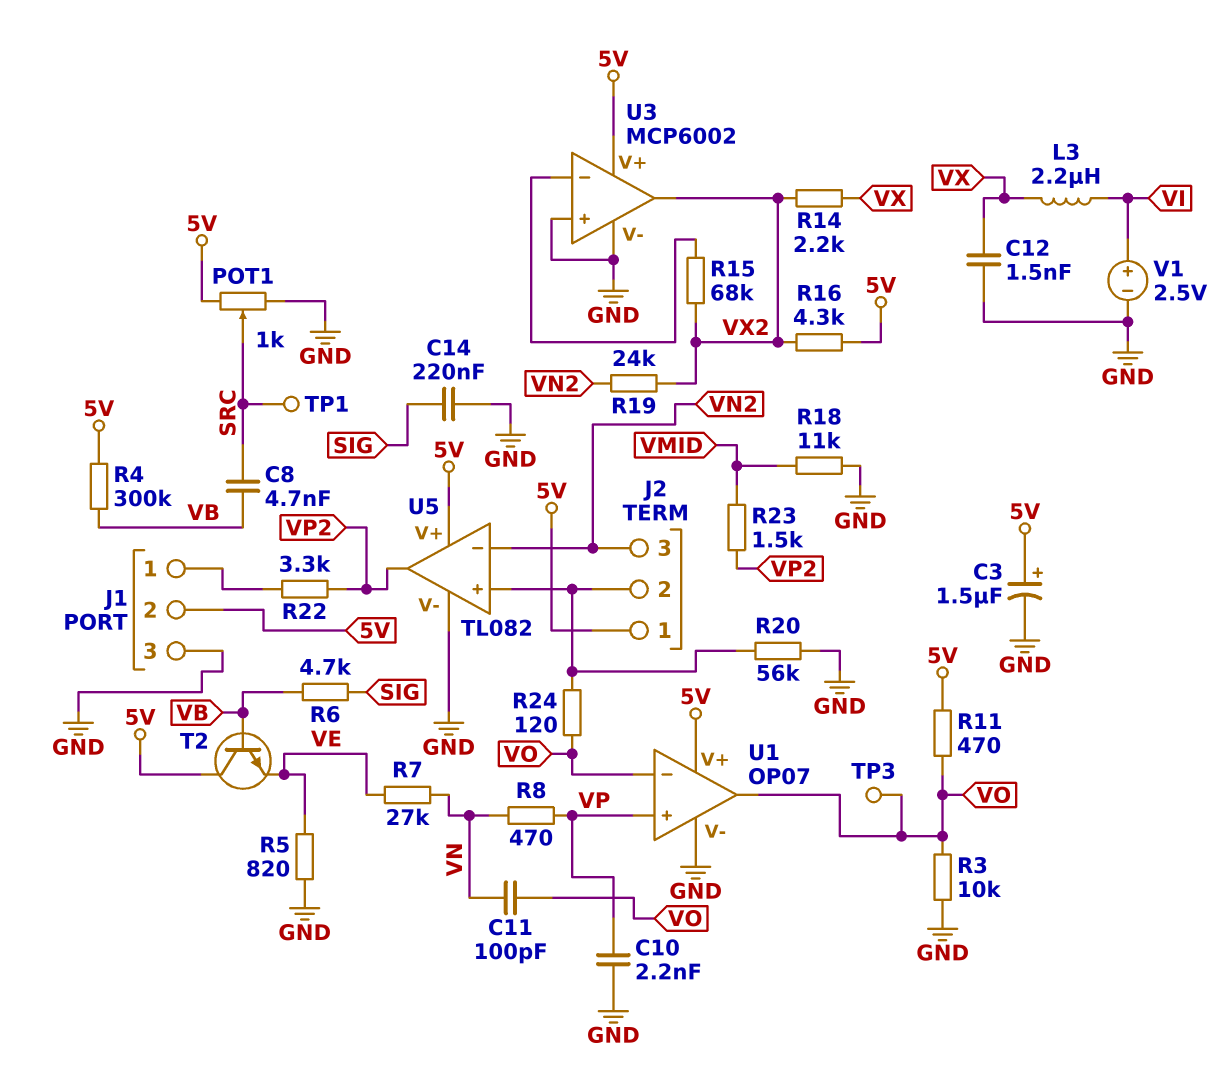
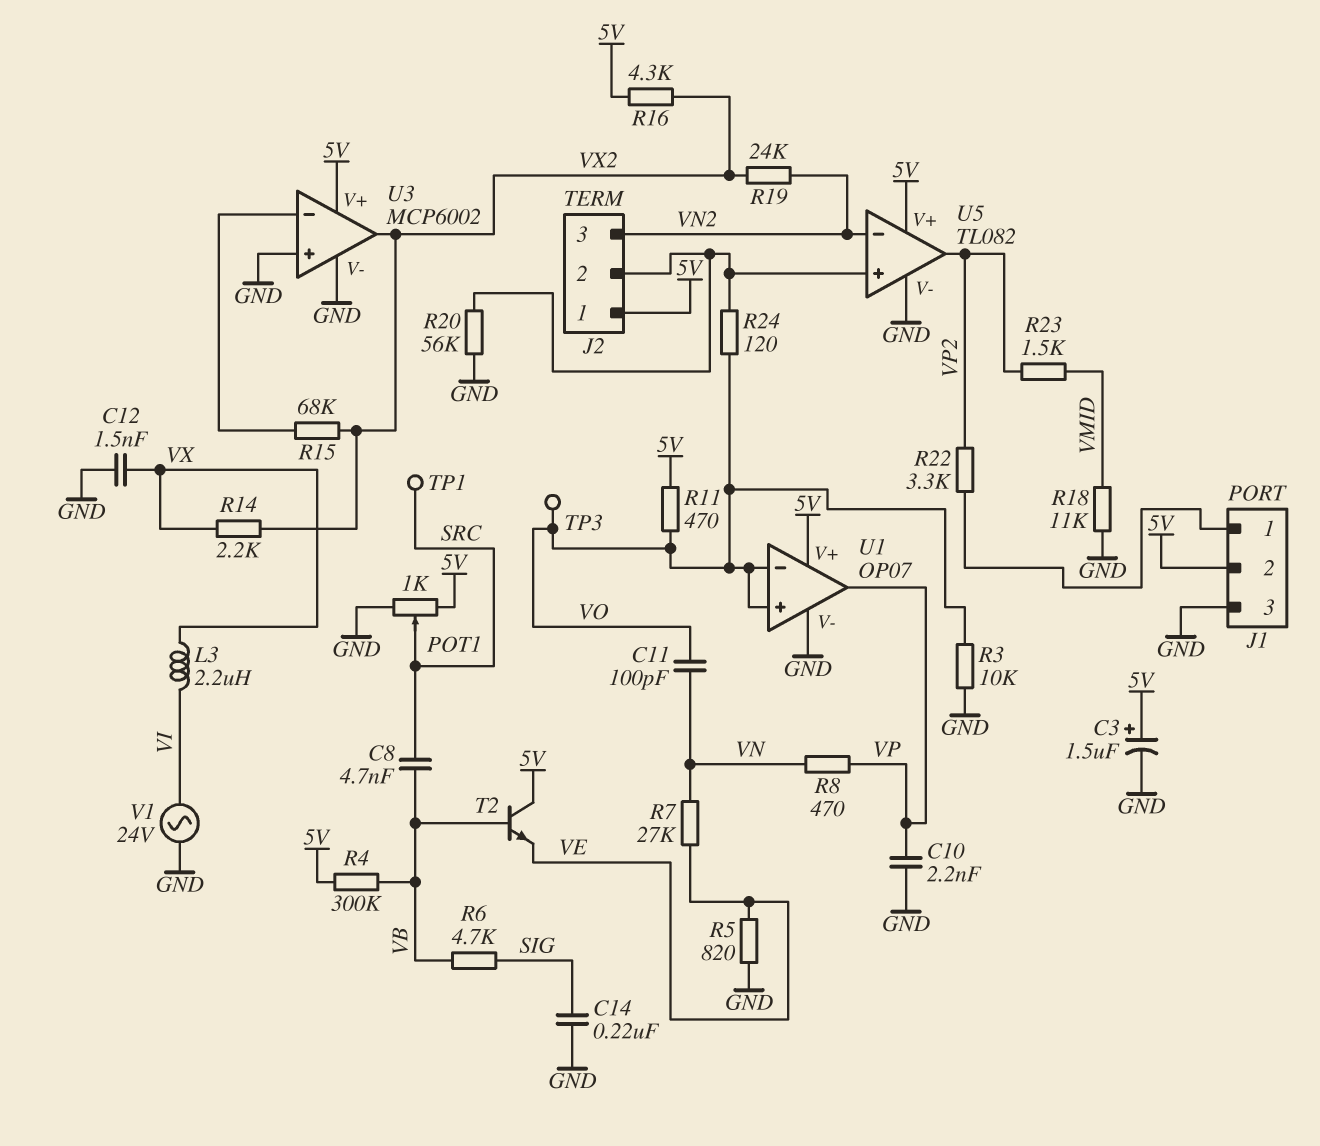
U1 pin in+: VP -> VO
U1 pin out: VO -> VP
V1: 2.5V (plus VI, minus GND) -> AC 24V (GND, VI)

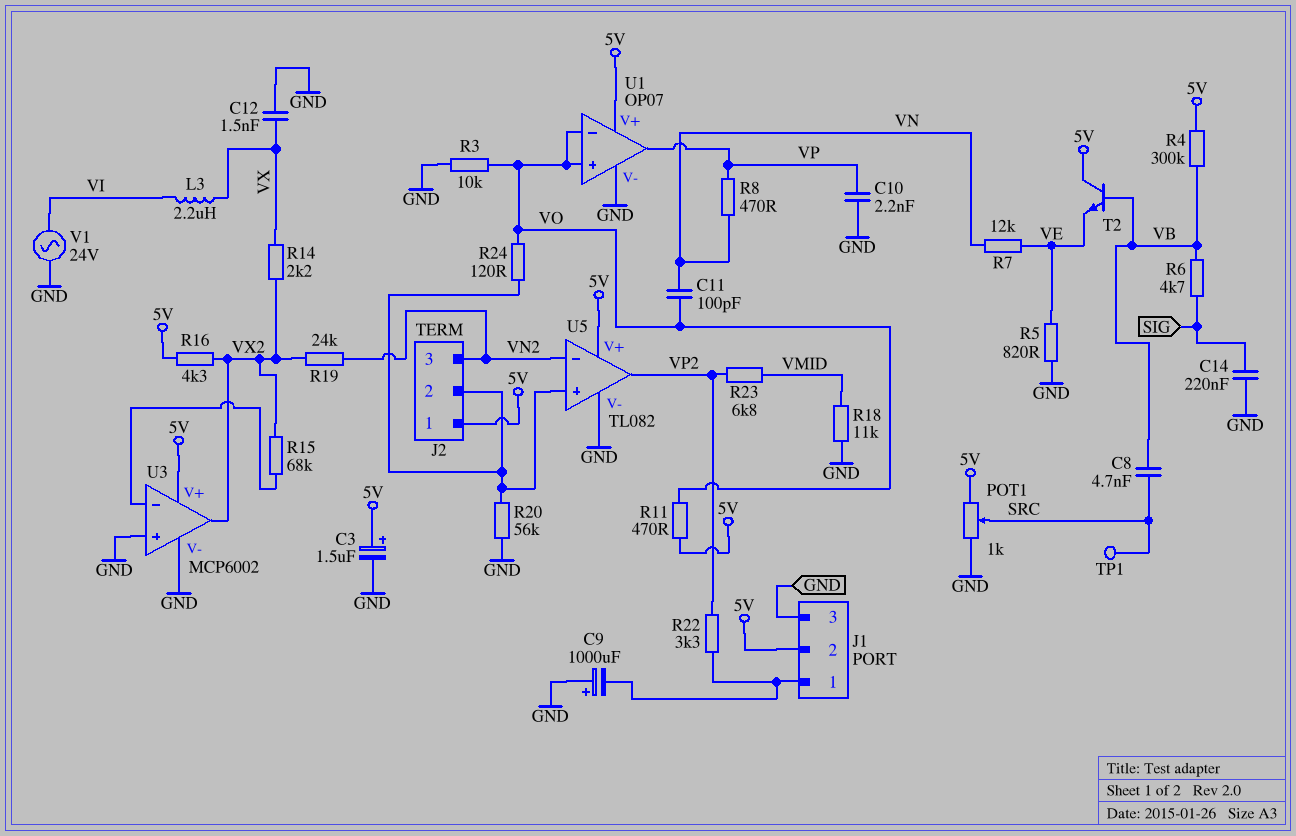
C9: none -> 1000uF (plus GND, minus J1/1)
R7: 27k (VE, VN) -> 12k (VE, VN)
R23: 1.5k (VMID, VP2) -> 6.8k (VMID, VP2)
TP3: test point (VO) -> none

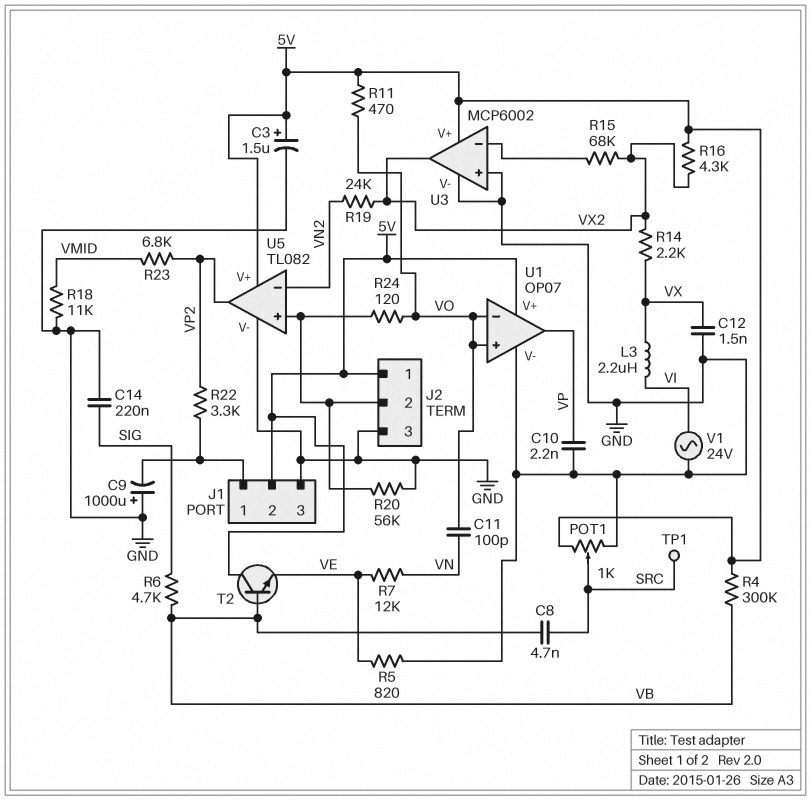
J2 pin 3: VN2 -> GND
R3: 10k (GND, VO) -> none
R8: 470 (VN, VP) -> none

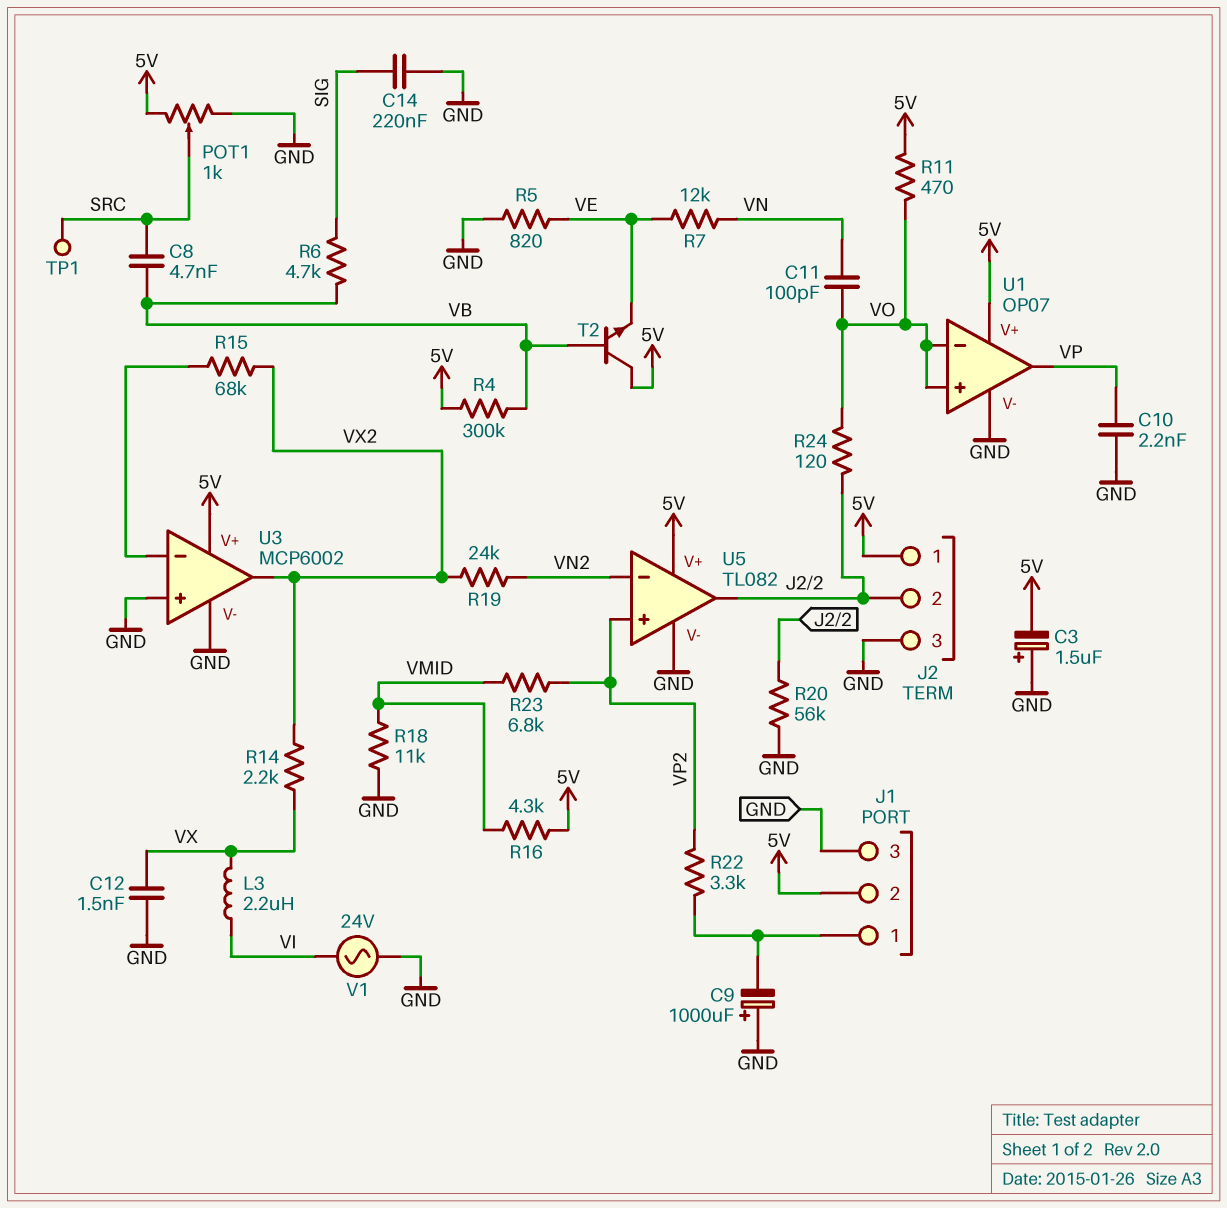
C3: 1.5uF (plus 5V, minus GND) -> 1.5uF (plus GND, minus 5V)
R16: 4.3k (5V, VX2) -> 4.3k (5V, VMID)
U5 pin in+: J2/2 -> VP2
U5 pin out: VP2 -> J2/2

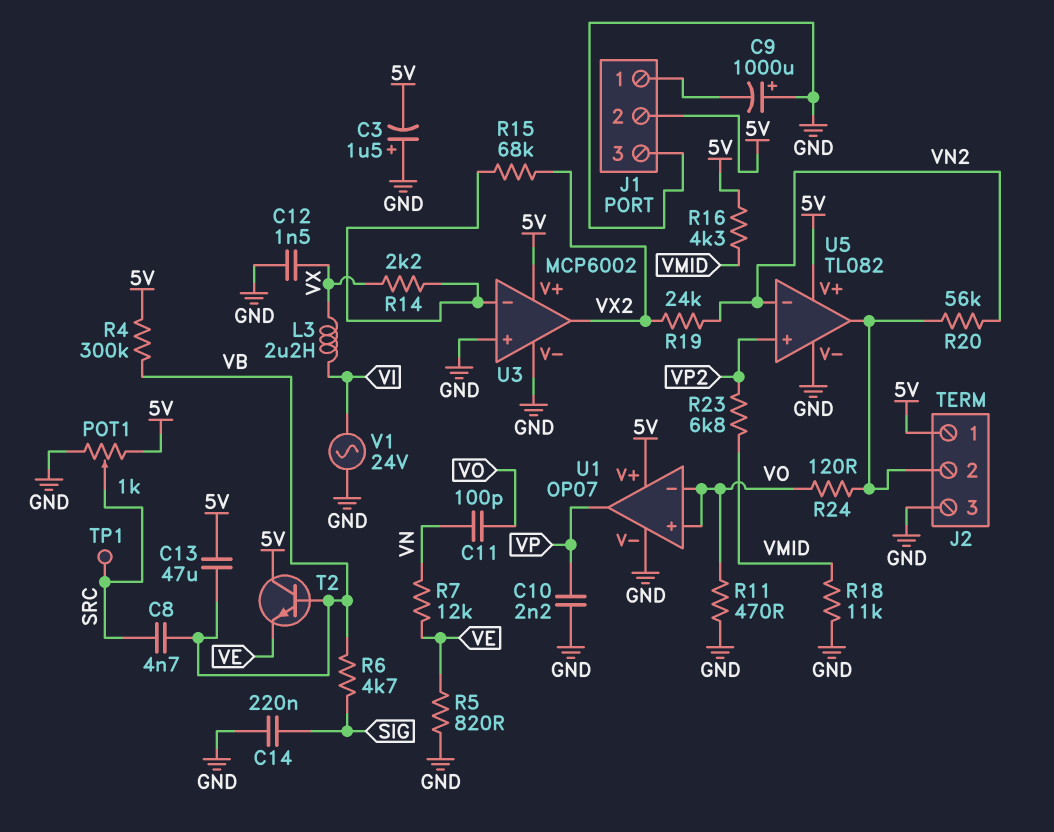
C13: none -> 47uF (5V, VB)
R11: 470 (5V, VO) -> 470 (GND, VO)
R14: 2.2k (VX, VX2) -> 2.2k (U3/in-, VX)
R20: 56k (GND, J2/2) -> 56k (J2/2, VN2)
R22: 3.3k (J1/1, VP2) -> none

